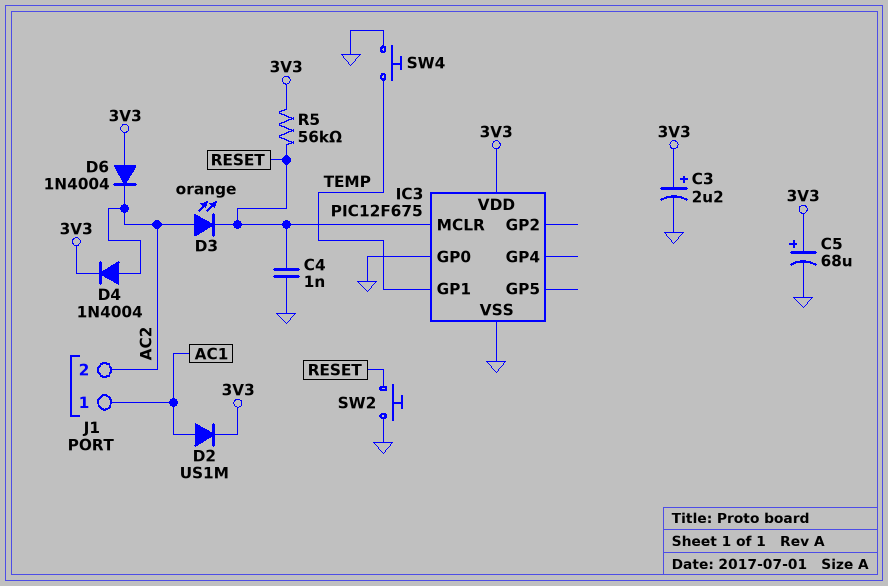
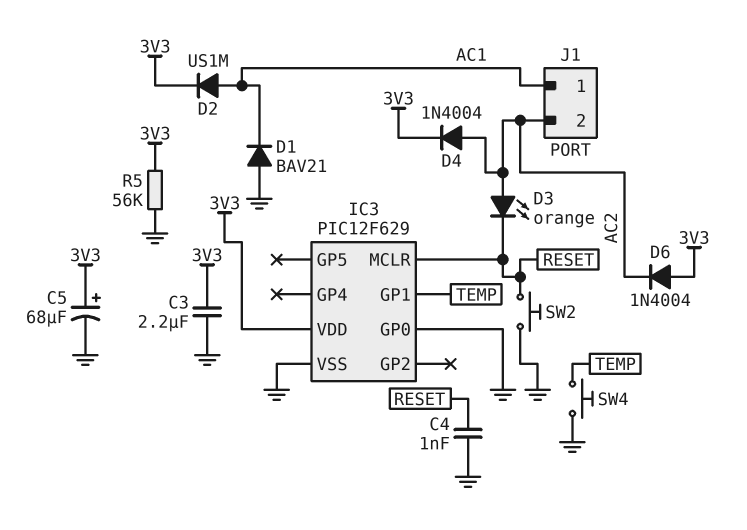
C3: 2.2uF (plus 3V3, minus GND) -> 2.2uF (3V3, GND)
D1: none -> diode BAV21 (A GND, K AC1)
IC3: PIC12F675 -> PIC12F629
R5: 56k (3V3, RESET) -> 56k (3V3, GND)

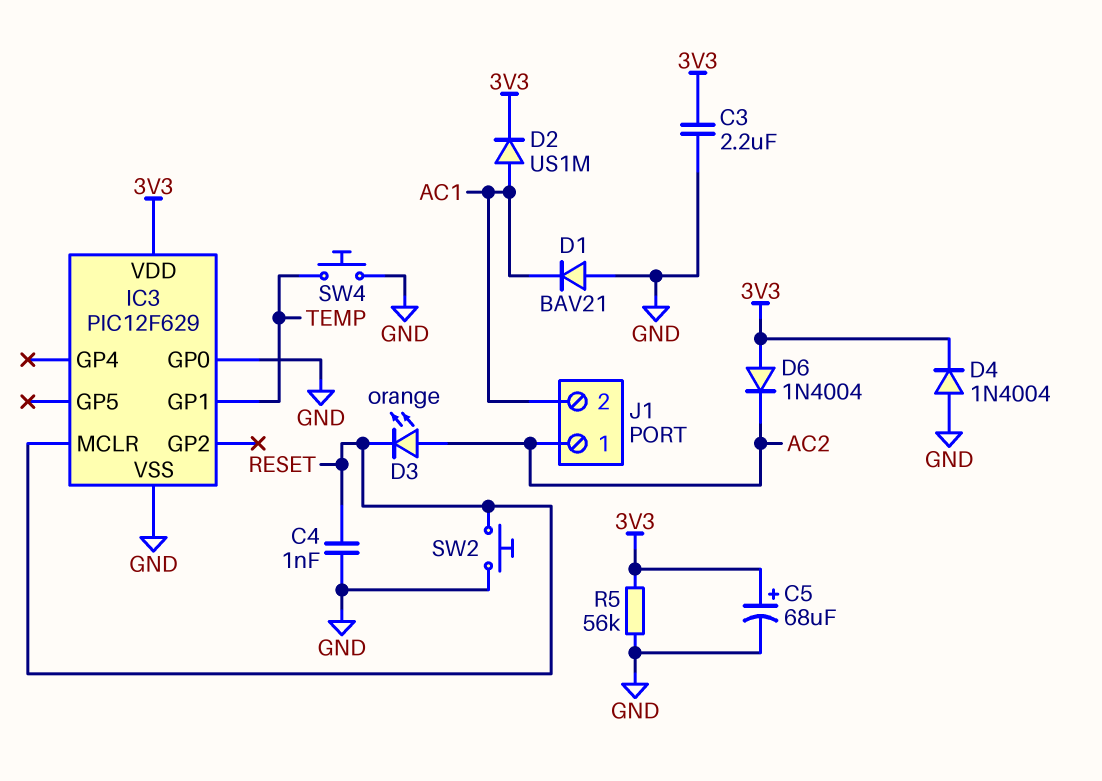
D4: diode 1N4004 (A AC2, K 3V3) -> diode 1N4004 (A GND, K 3V3)
J1 pin 1: AC1 -> AC2
J1 pin 2: AC2 -> AC1

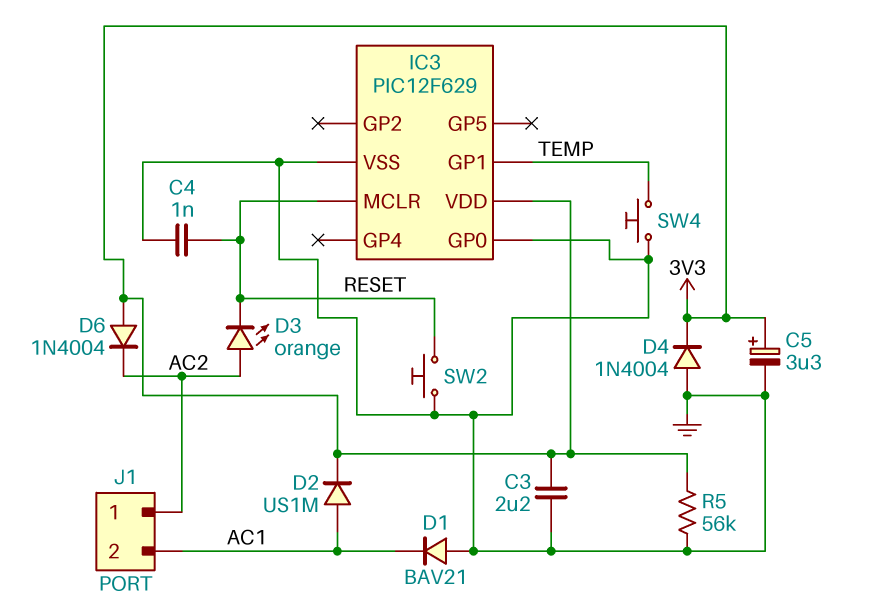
C5: 68uF (plus 3V3, minus GND) -> 3.3uF (plus 3V3, minus GND)

